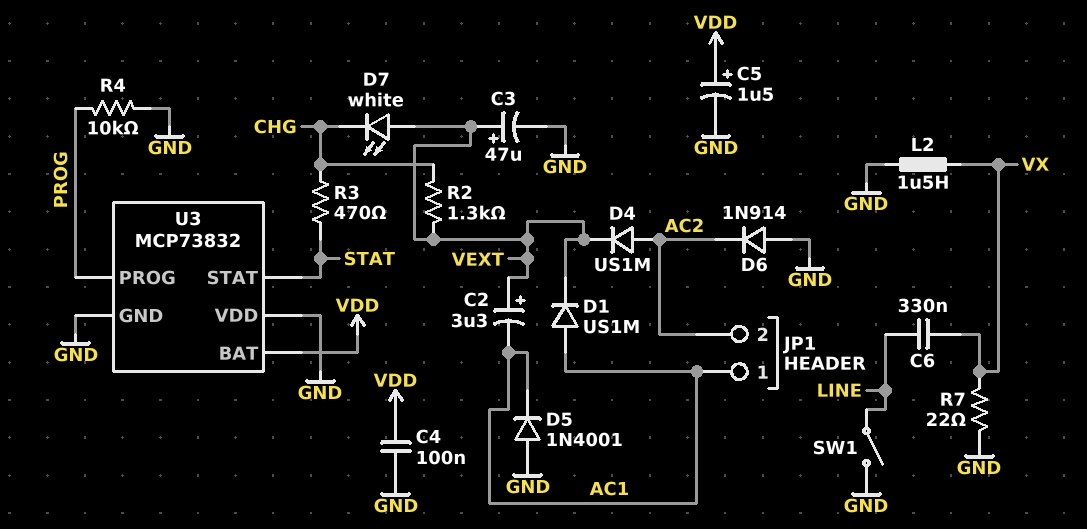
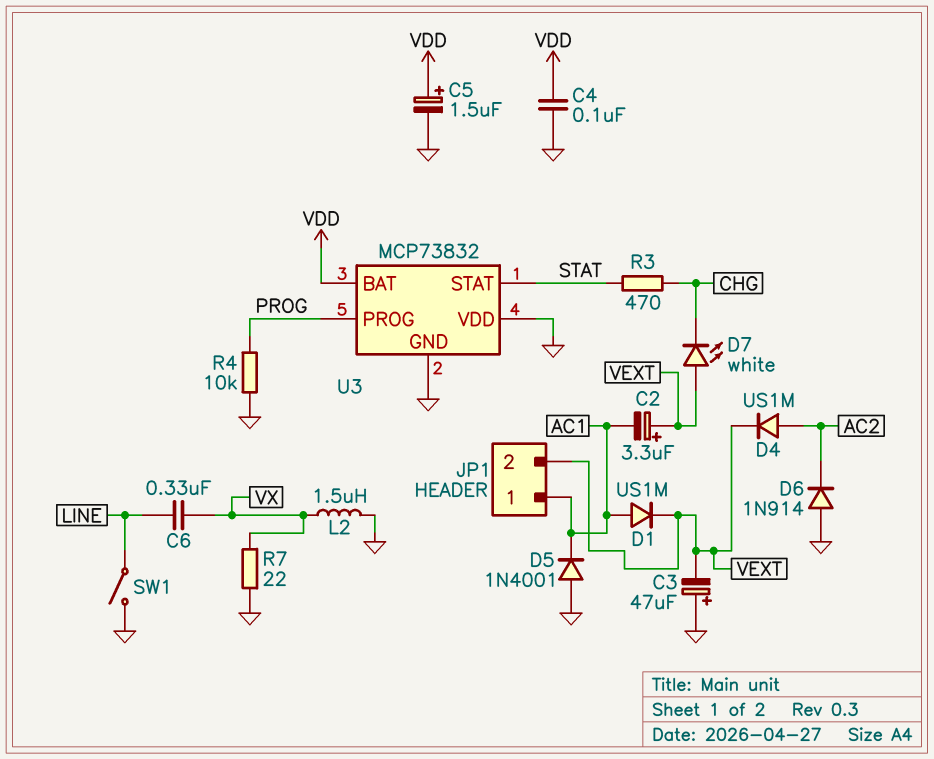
C3: 47uF (plus VEXT, minus GND) -> 47uF (plus GND, minus VEXT)
JP1 pin 2: AC2 -> VEXT
R2: 1.3k (CHG, VEXT) -> none

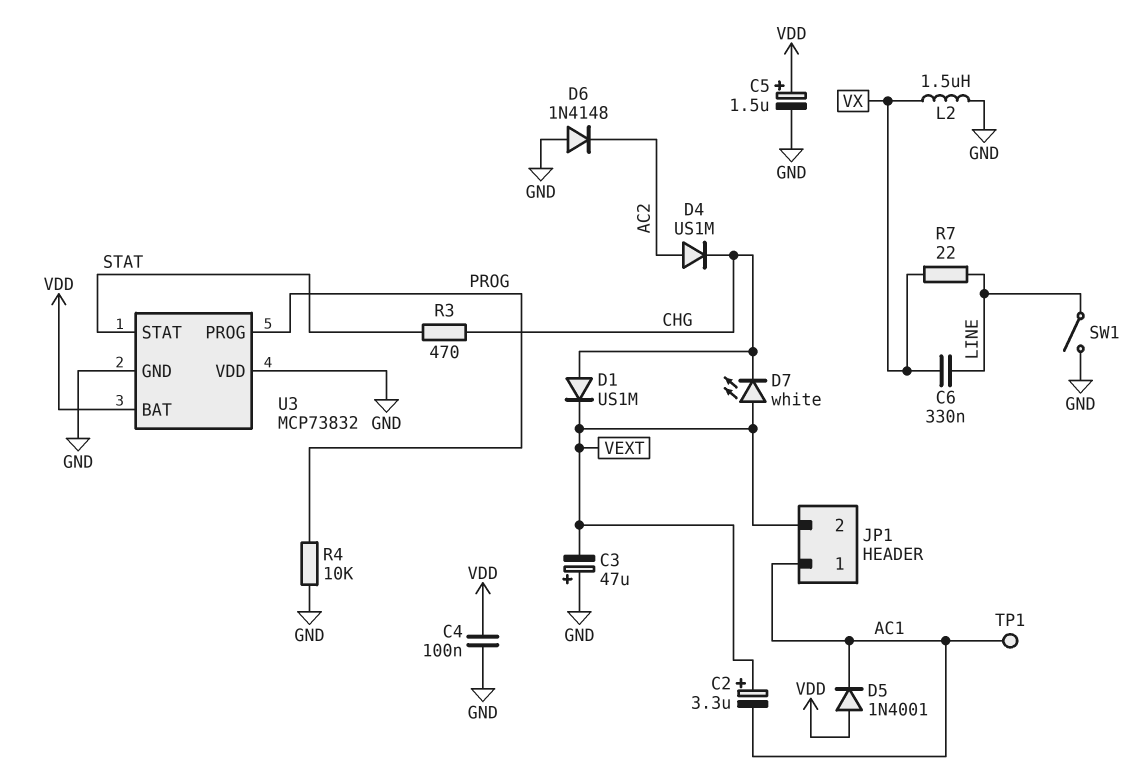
D1: diode US1M (A AC1, K VEXT) -> diode US1M (A CHG, K VEXT)
D4: diode US1M (A AC2, K VEXT) -> diode US1M (A AC2, K CHG)
D5: diode 1N4001 (A GND, K AC1) -> diode 1N4001 (A VDD, K AC1)
D6: diode 1N914 (A GND, K AC2) -> diode 1N4148 (A GND, K AC2)
R7: 22 (GND, VX) -> 22 (LINE, VX)
TP1: none -> test point (AC1)

